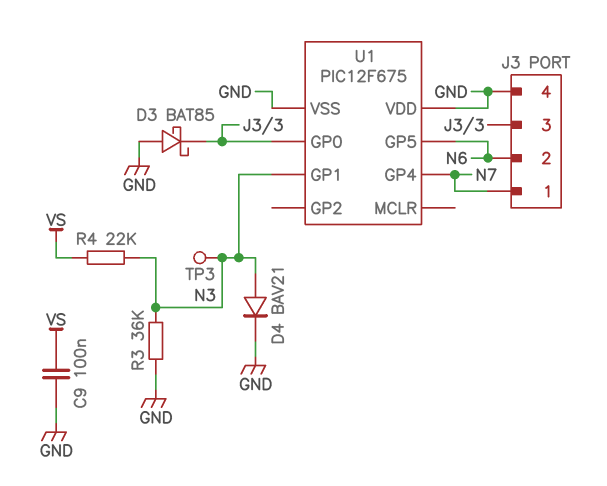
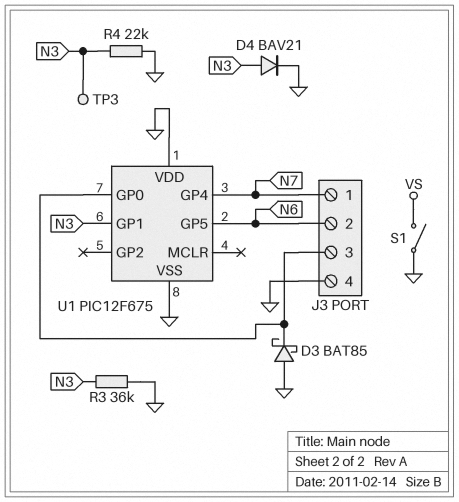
C9: 100nF (GND, VS) -> none
R4: 22k (N3, VS) -> 22k (GND, N3)
S1: none -> switch (GND, VS)

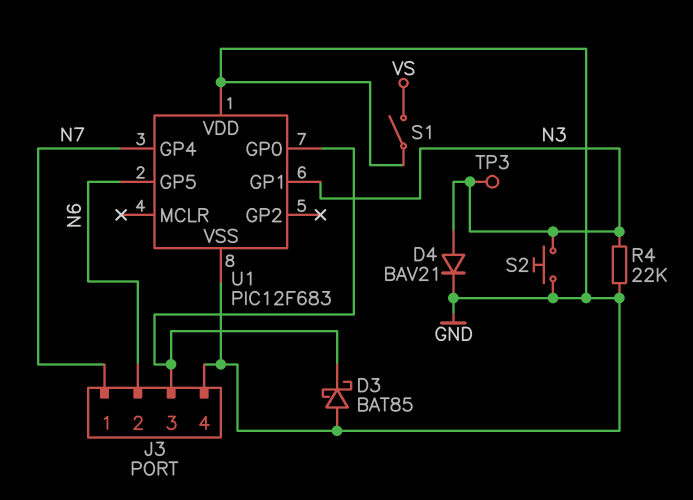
R3: 36k (GND, N3) -> none
S2: none -> button (GND, N3)
U1: PIC12F675 -> PIC12F683

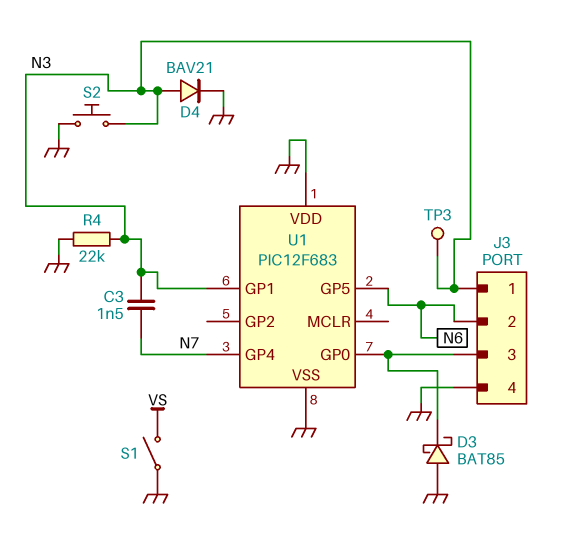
C3: none -> 1.5nF (N3, N7)
J3 pin 1: N7 -> N3

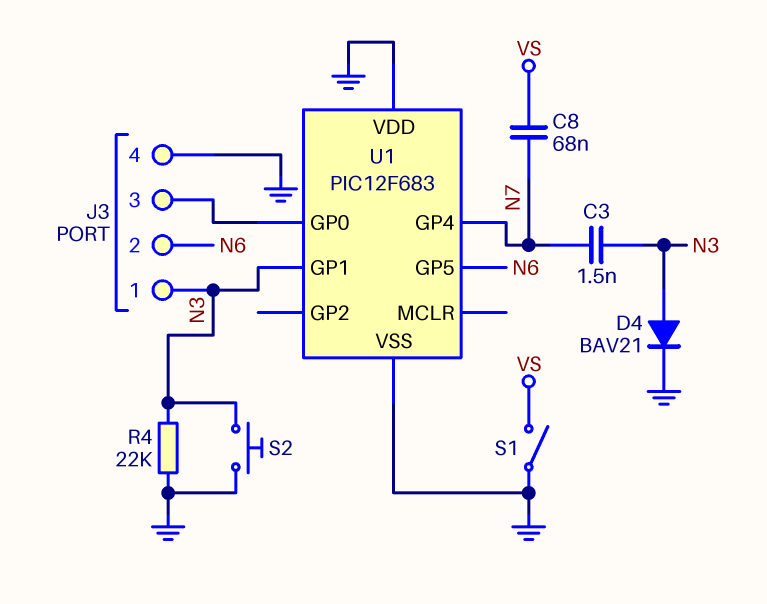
C8: none -> 68nF (N7, VS)
D3: schottky BAT85 (A GND, K J3/3) -> none
TP3: test point (N3) -> none

